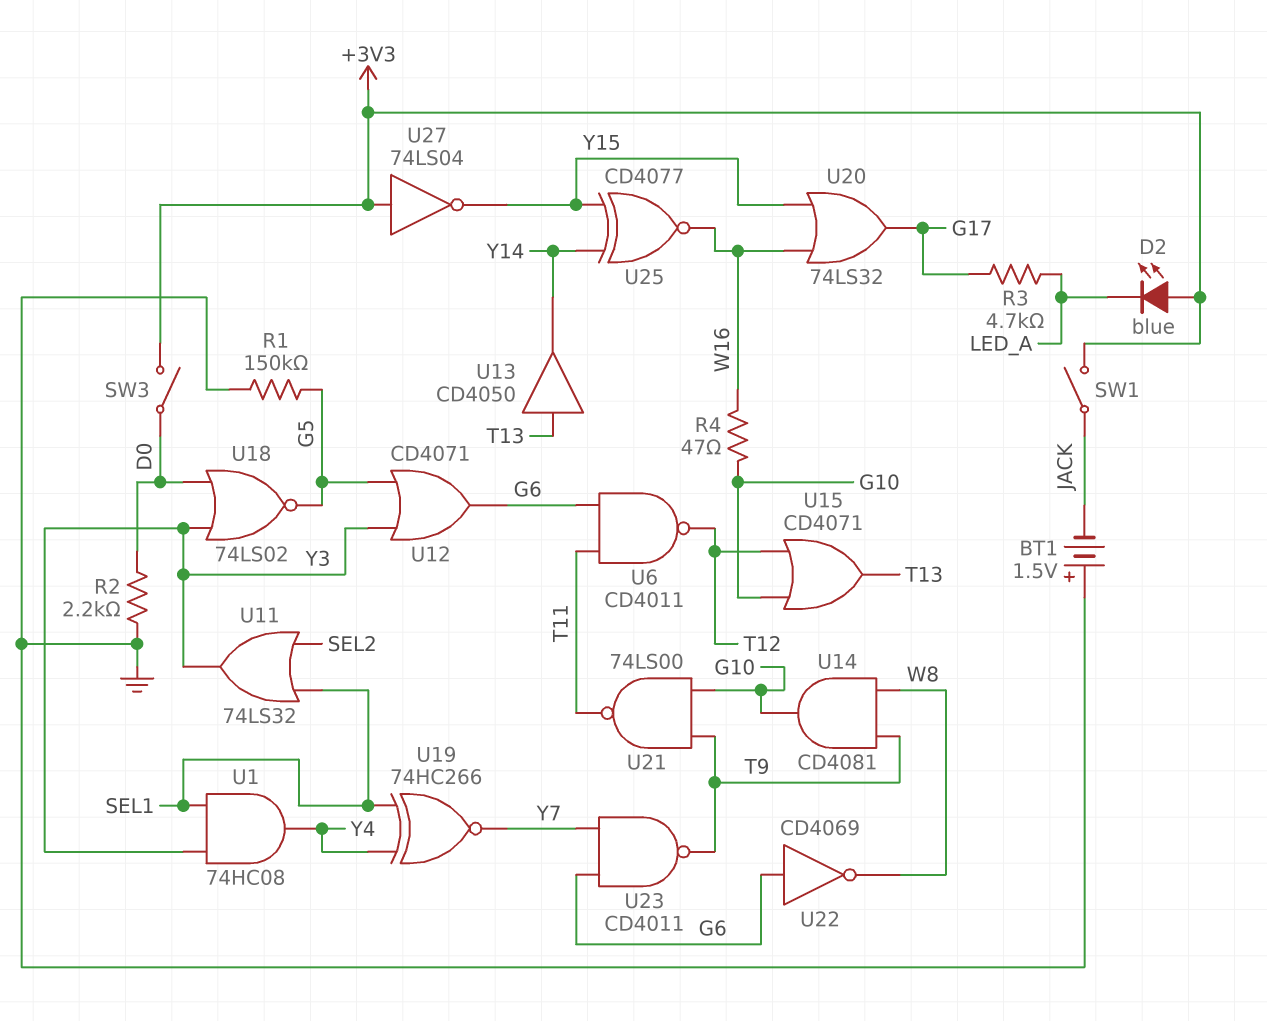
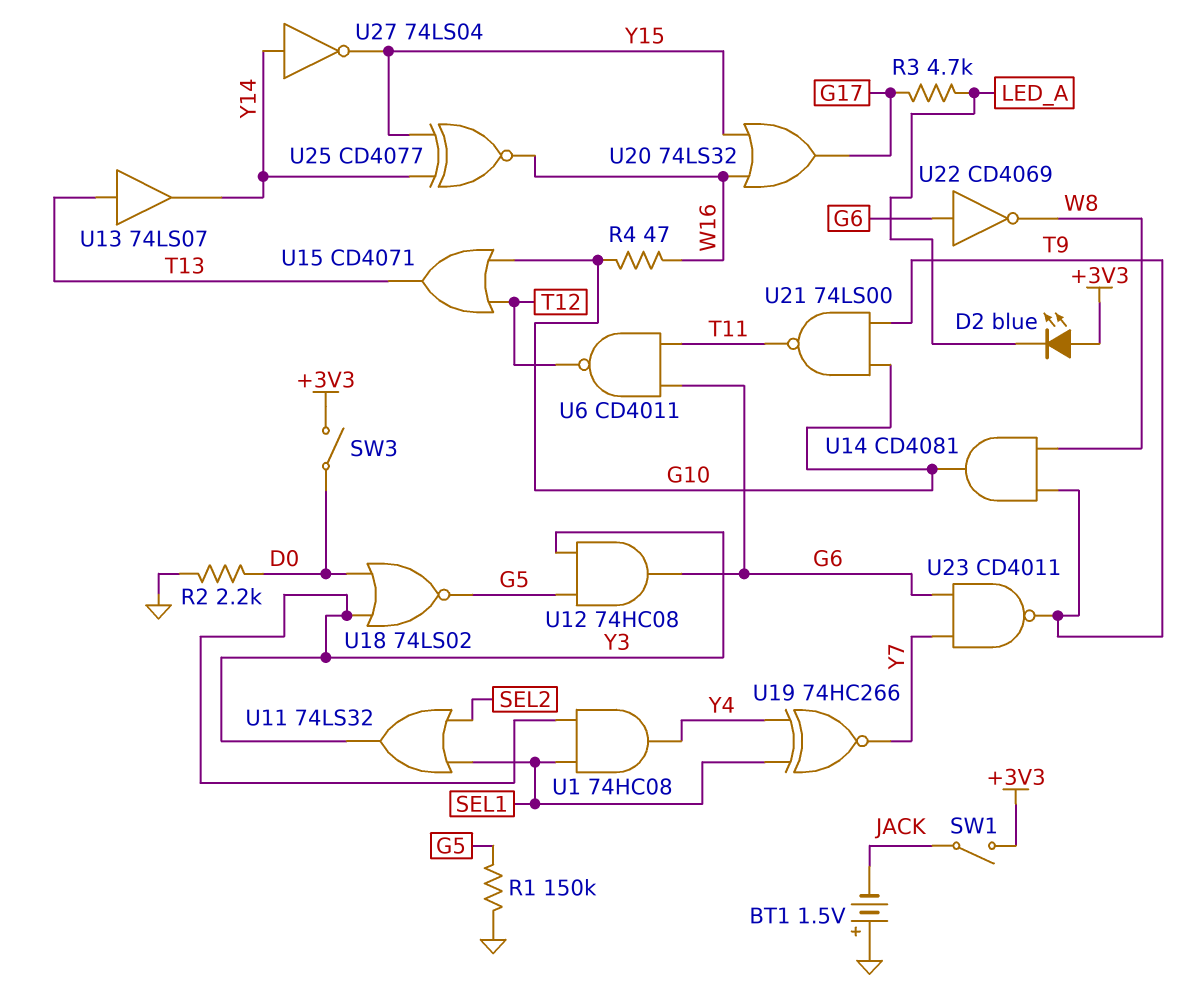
U12: OR CD4071 (in G5, in Y3, out G6) -> AND 74HC08 (in G5, in Y3, out G6)
U13: buffer CD4050 (in T13, out Y14) -> buffer 74LS07 (in T13, out Y14)
U27: NOT 74LS04 (in +3V3, out Y15) -> NOT 74LS04 (in Y14, out Y15)

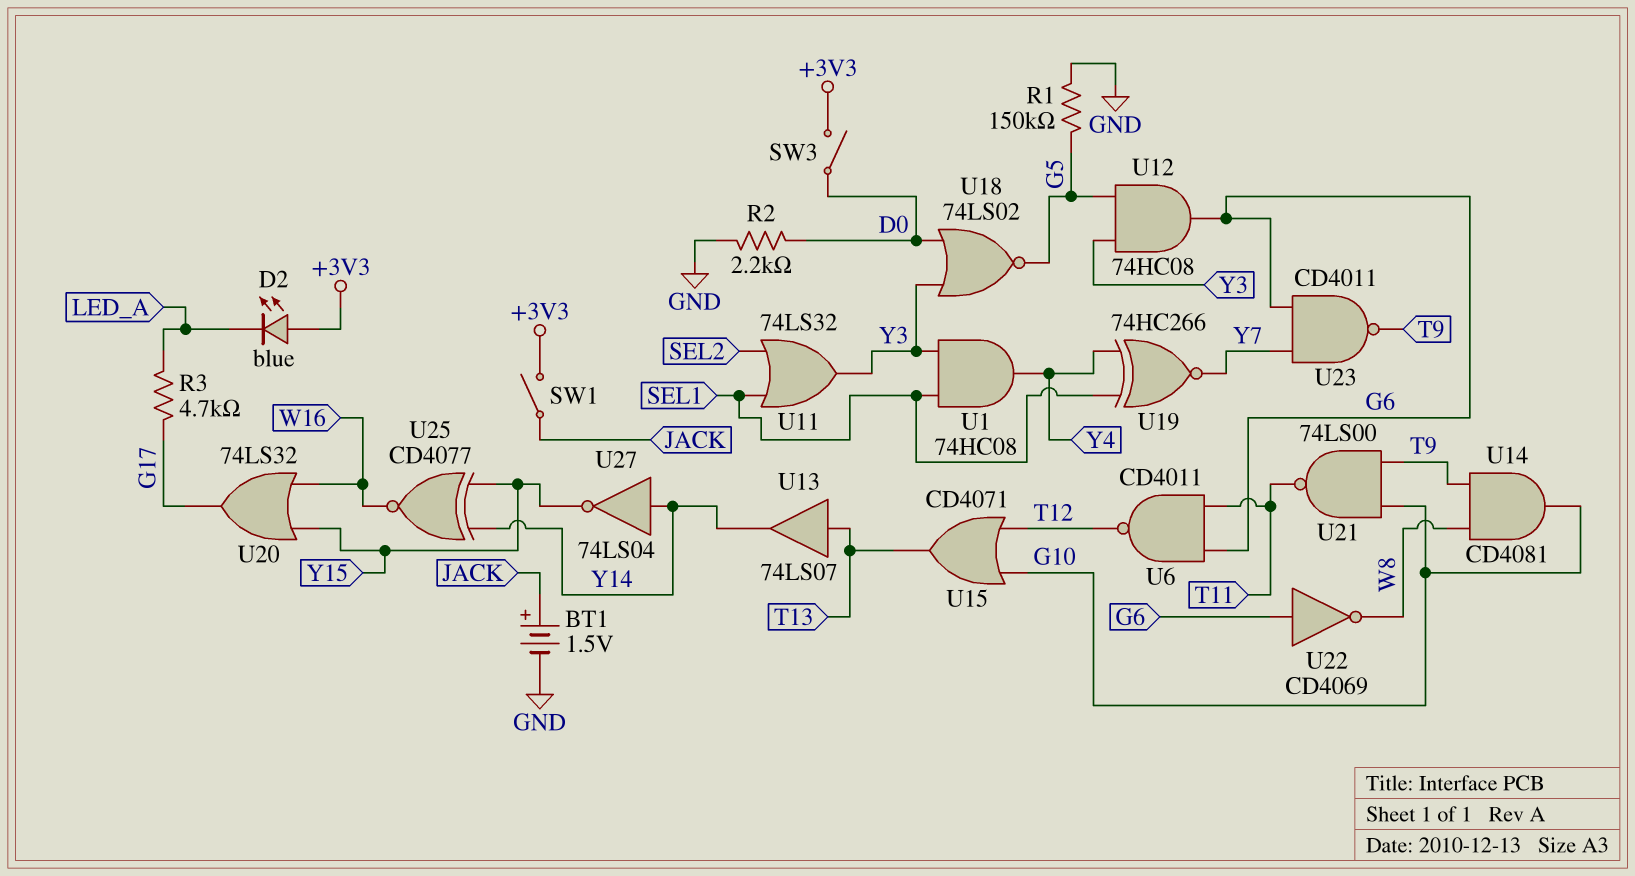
BT1: 1.5V (plus GND, minus JACK) -> 1.5V (plus JACK, minus GND)
R4: 47 (G10, W16) -> none

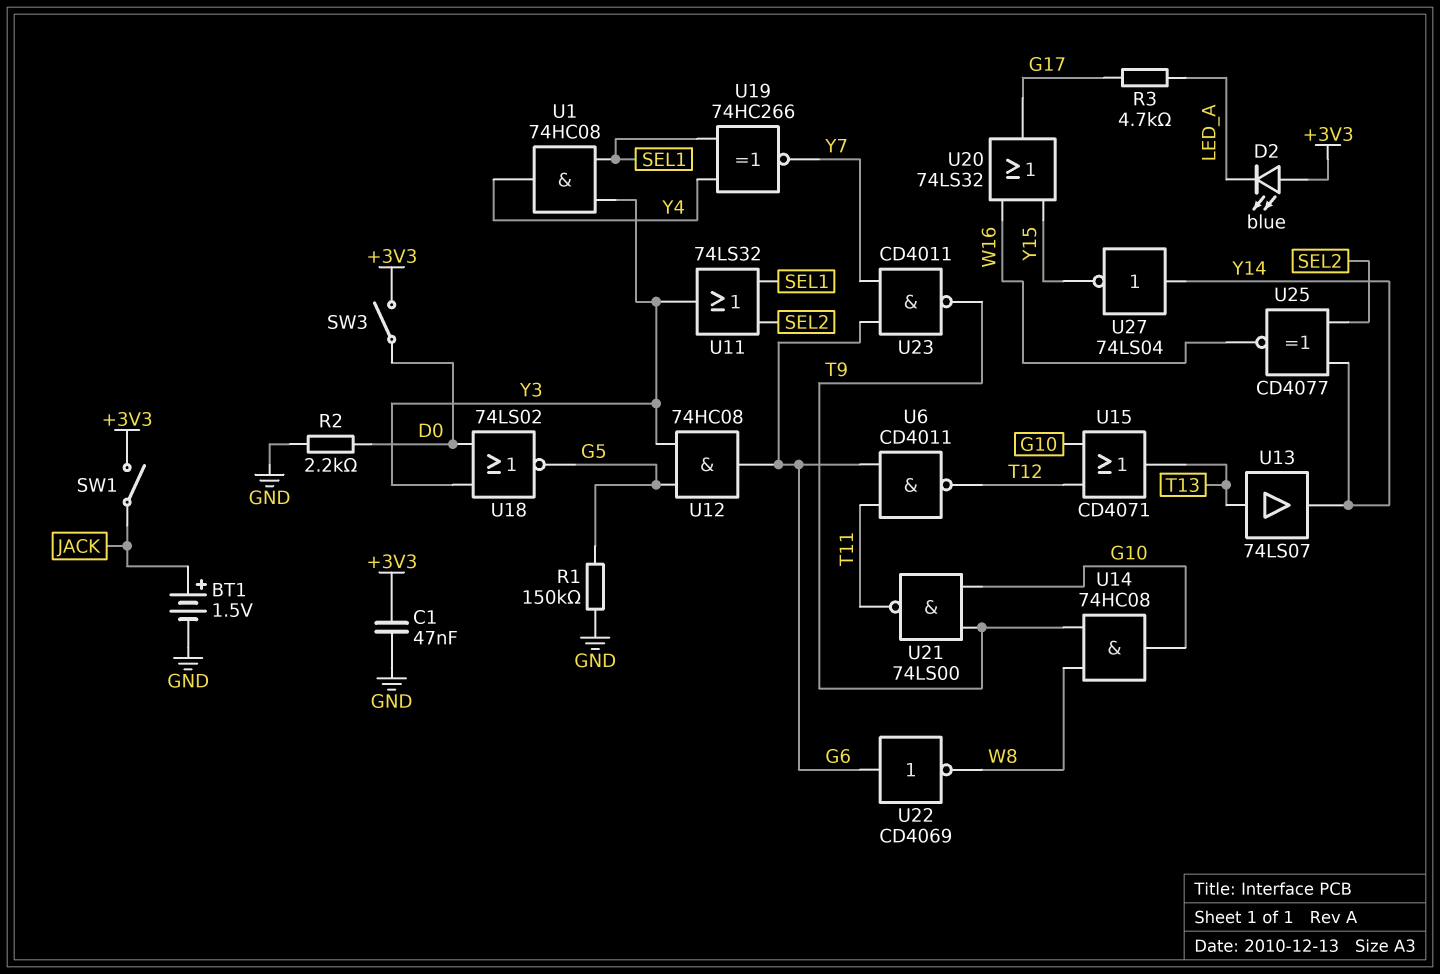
C1: none -> 47nF (+3V3, GND)
U14: AND CD4081 (in T9, in W8, out G10) -> AND 74HC08 (in T9, in W8, out G10)
U25: XNOR CD4077 (in Y14, in Y15, out W16) -> XNOR CD4077 (in SEL2, in Y14, out W16)

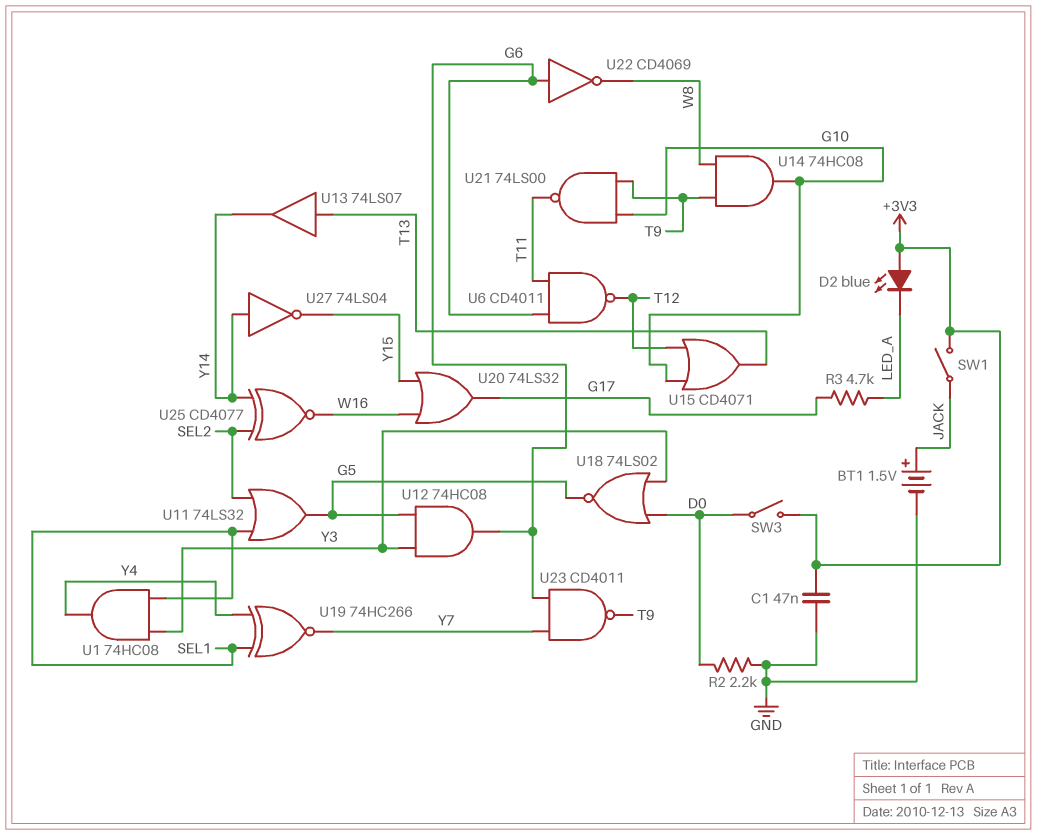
R1: 150k (G5, GND) -> none
U11: OR 74LS32 (in SEL1, in SEL2, out Y3) -> OR 74LS32 (in SEL1, in SEL2, out G5)

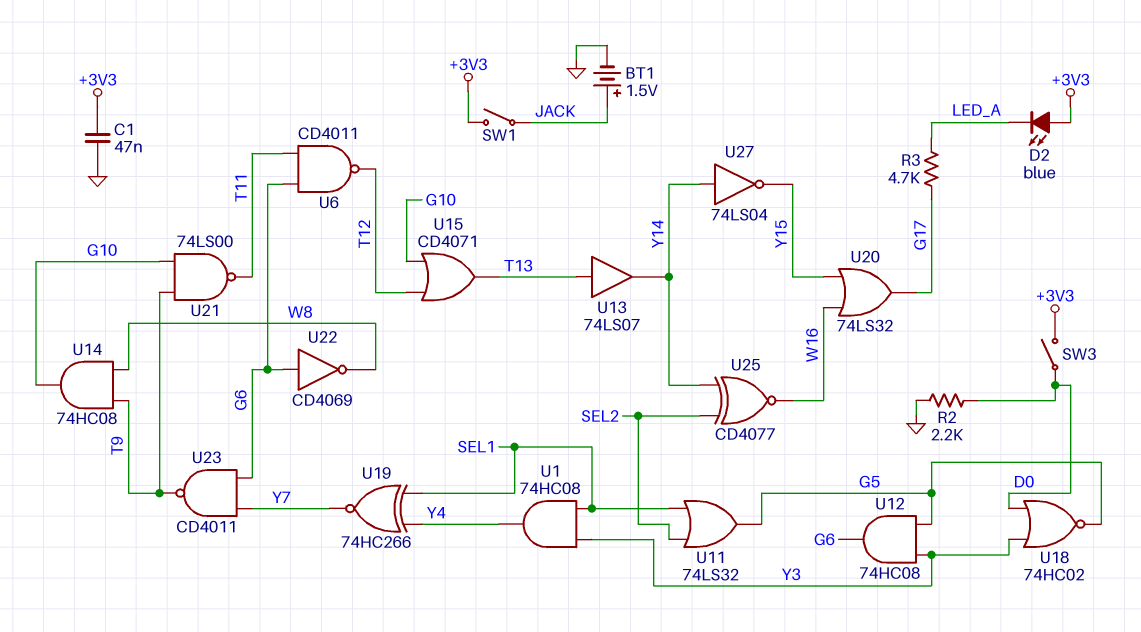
U18: NOR 74LS02 (in D0, in Y3, out G5) -> NOR 74HC02 (in D0, in Y3, out G5)

